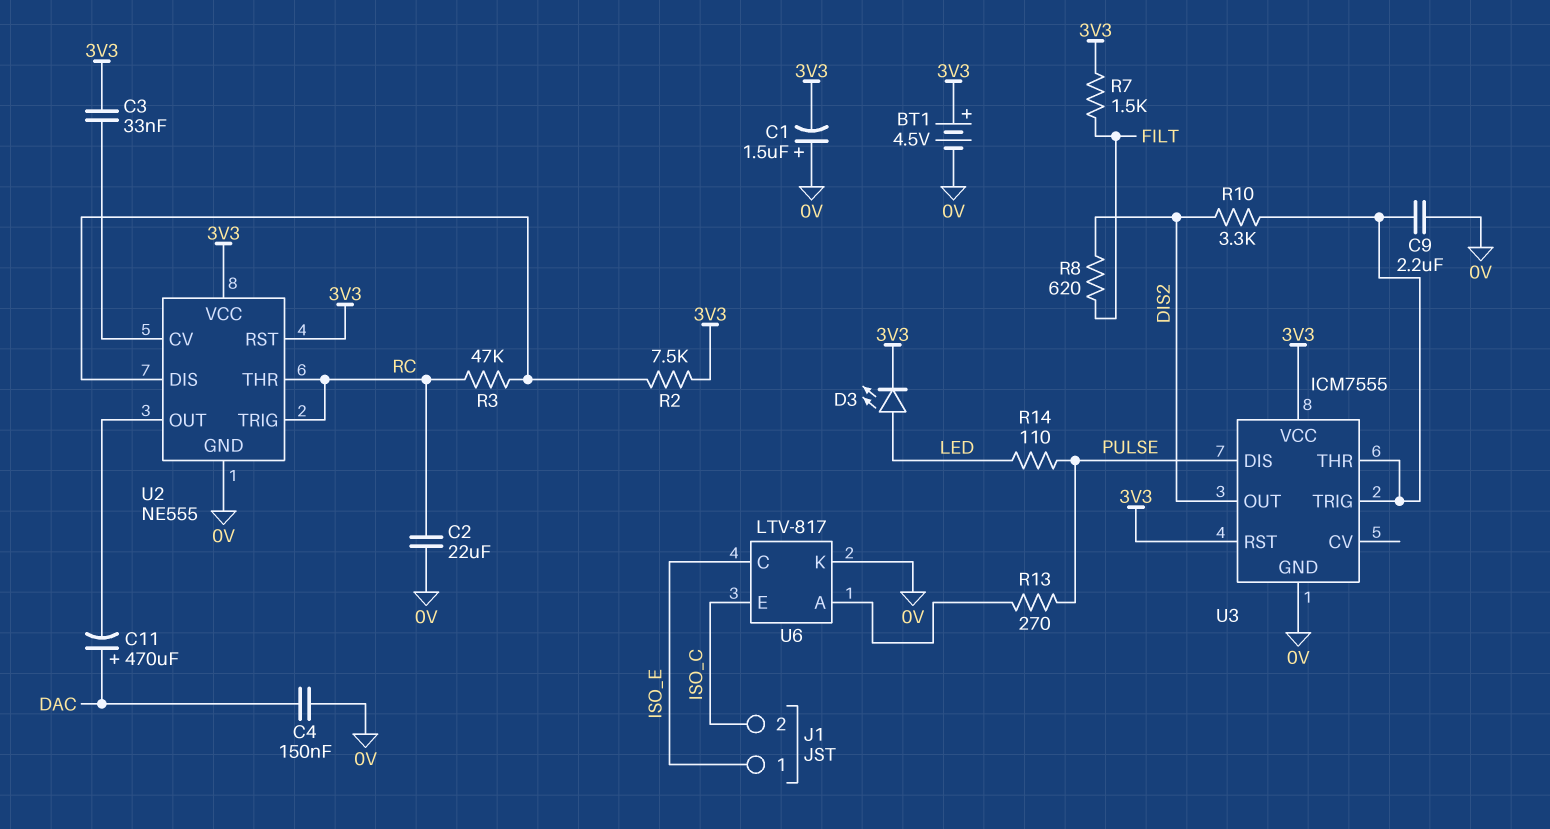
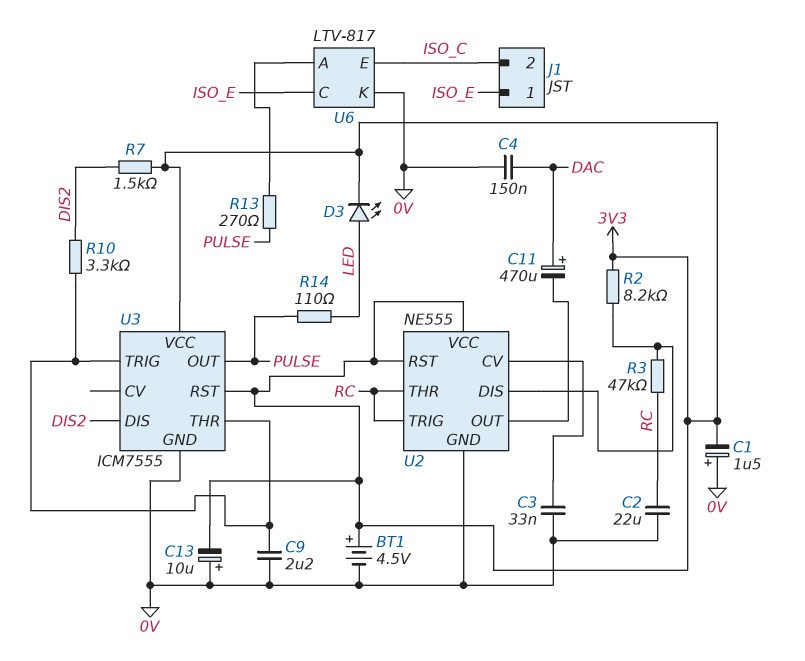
C3: 33nF (3V3, U2/CV) -> 33nF (0V, U2/CV)
C13: none -> 10uF (plus 0V, minus 3V3)
R2: 7.5k (3V3, U2/DIS) -> 8.2k (3V3, U2/DIS)
R7: 1.5k (3V3, FILT) -> 1.5k (3V3, DIS2)
R8: 620 (DIS2, FILT) -> none
U3 pin DIS: PULSE -> DIS2
U3 pin OUT: DIS2 -> PULSE

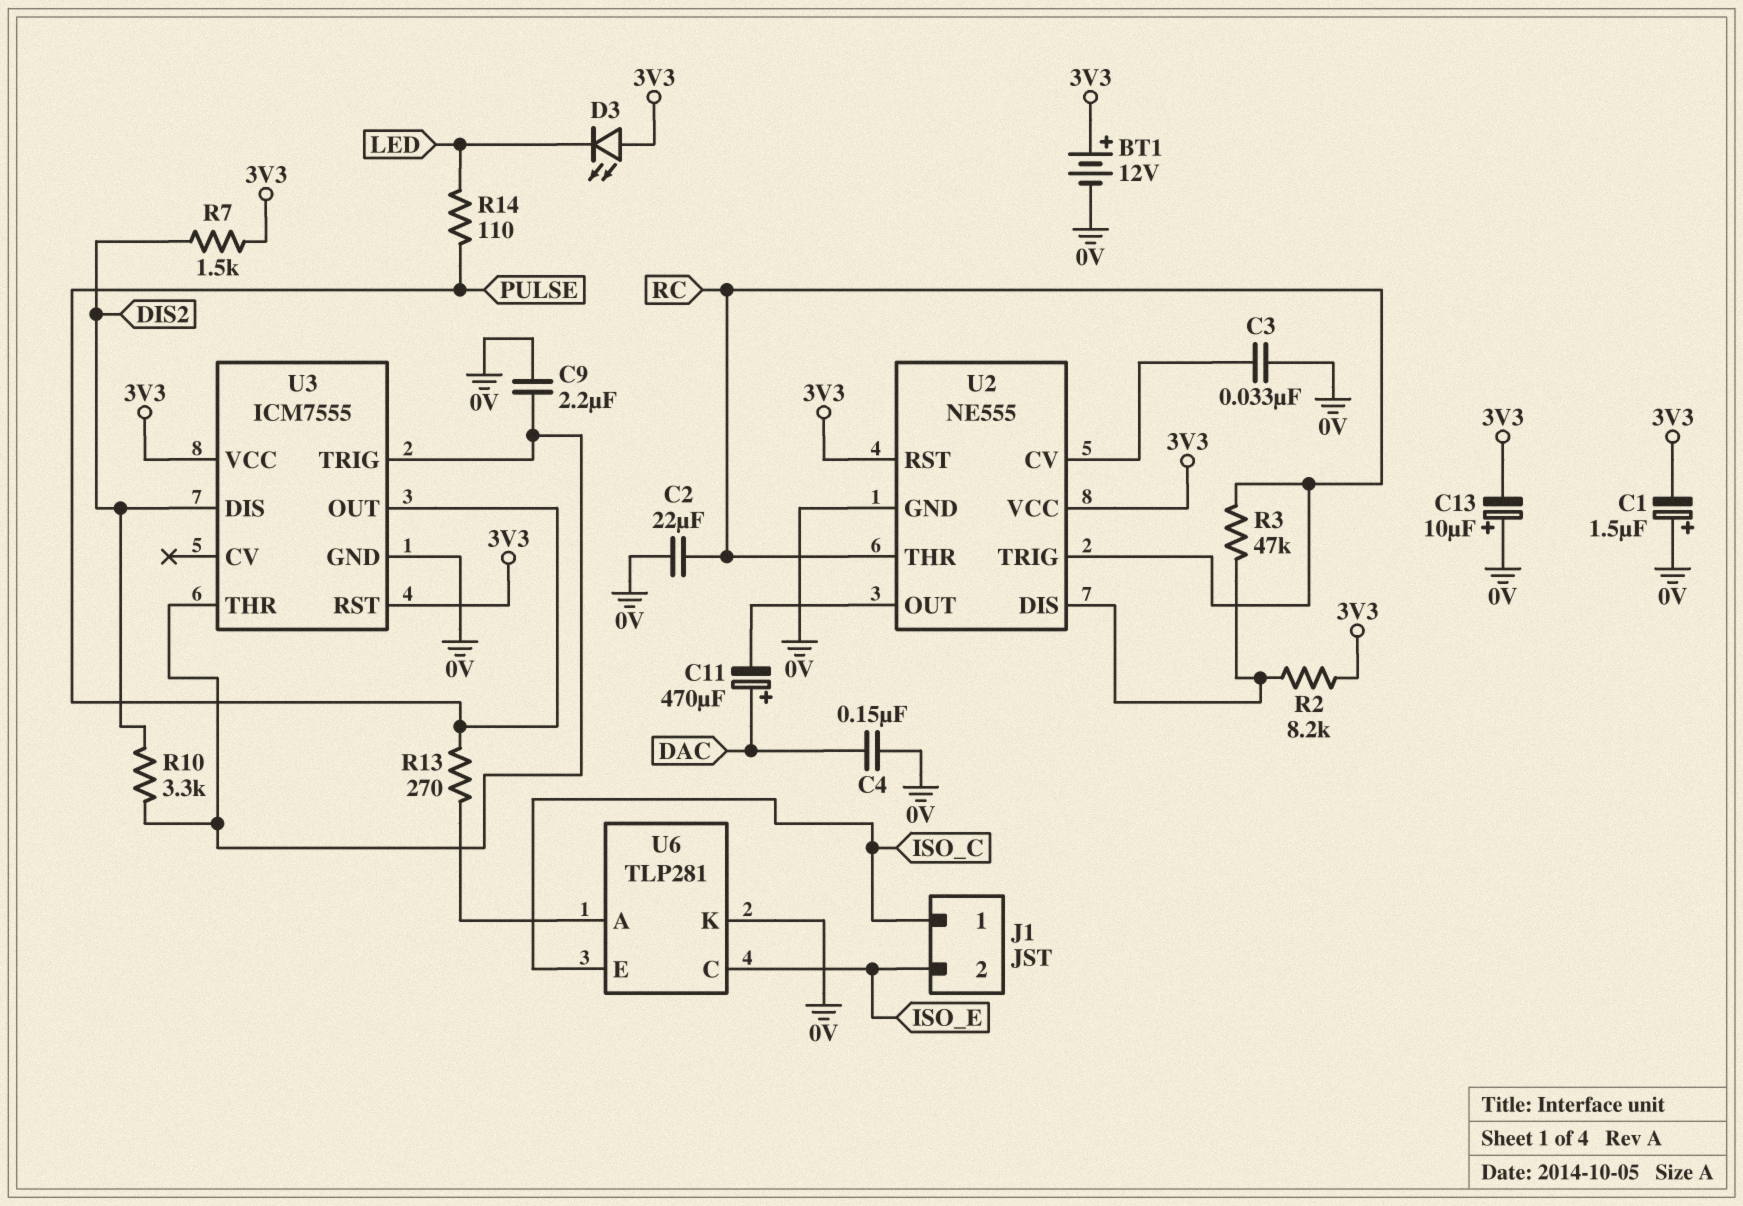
BT1: 4.5V (plus 3V3, minus 0V) -> 12V (plus 3V3, minus 0V)
D3: LED (A LED, K 3V3) -> LED (A 3V3, K LED)
J1 pin 1: ISO_E -> ISO_C
J1 pin 2: ISO_C -> ISO_E
U6: LTV-817 -> TLP281

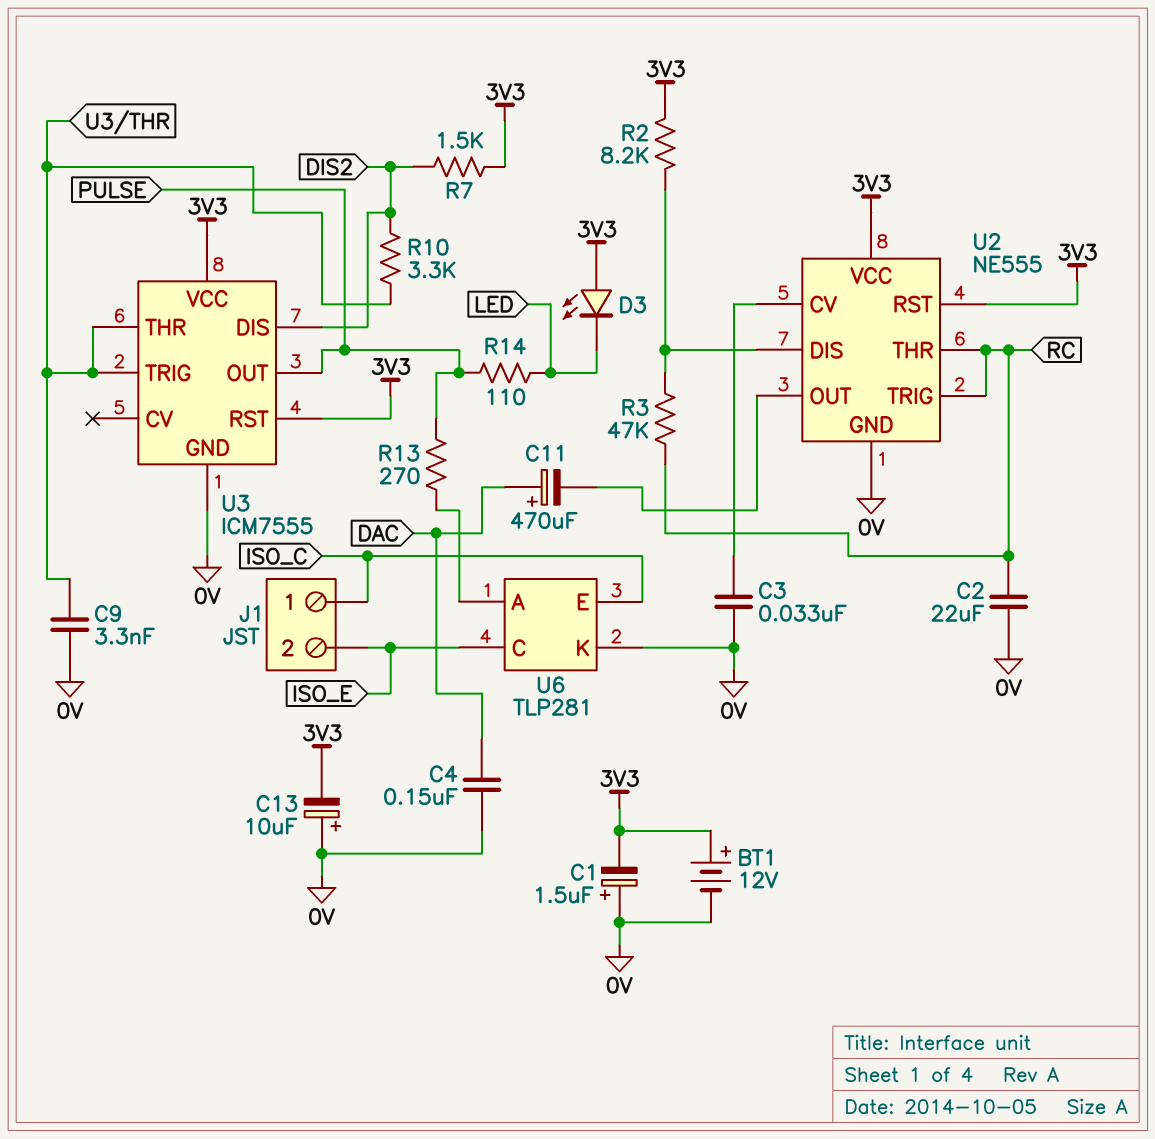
C9: 2.2uF (0V, U3/THR) -> 3.3nF (0V, U3/THR)

